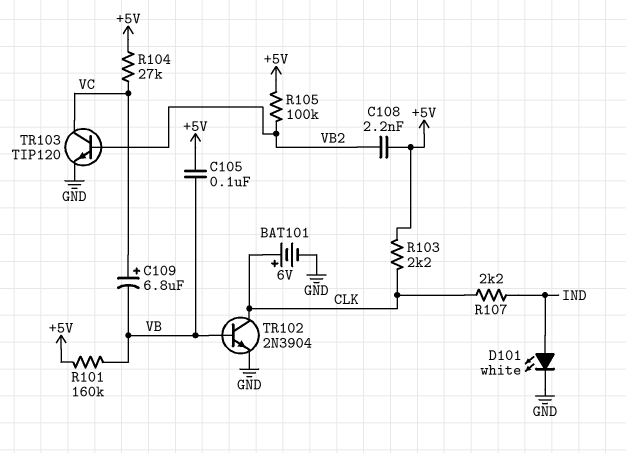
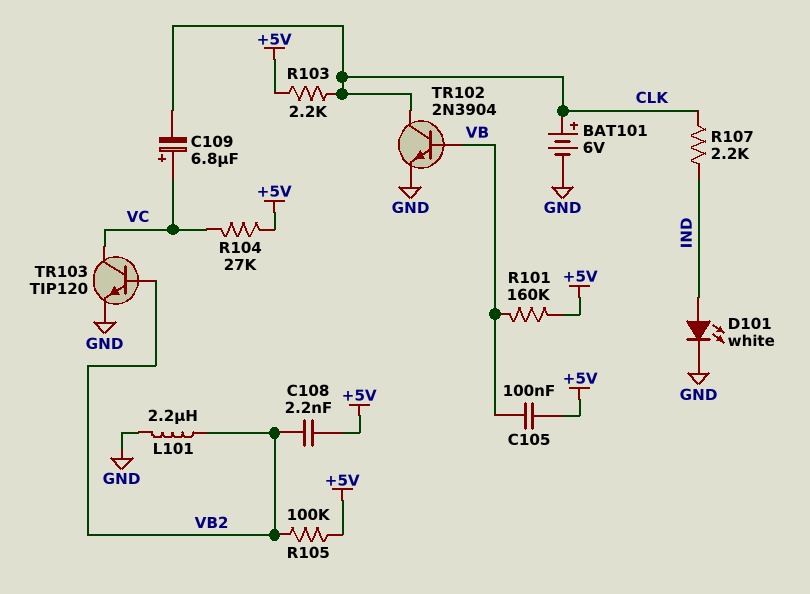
C109: 6.8uF (plus VC, minus VB) -> 6.8uF (plus VC, minus CLK)
L101: none -> 2.2uH (GND, VB2)

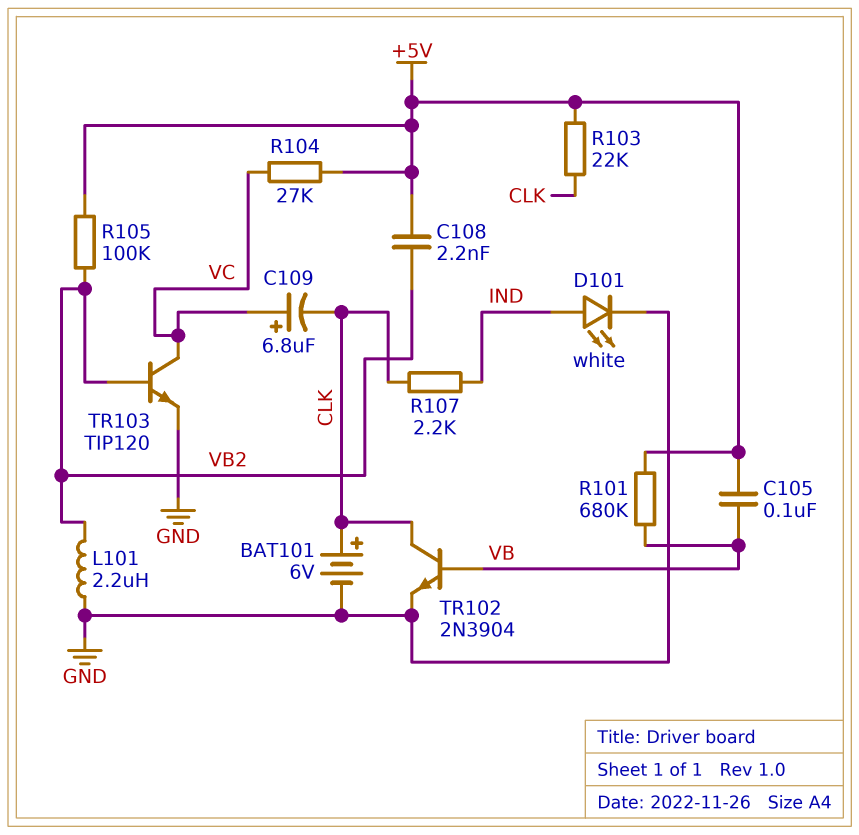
R101: 160k (+5V, VB) -> 680k (+5V, VB)
R103: 2.2k (+5V, CLK) -> 22k (+5V, CLK)

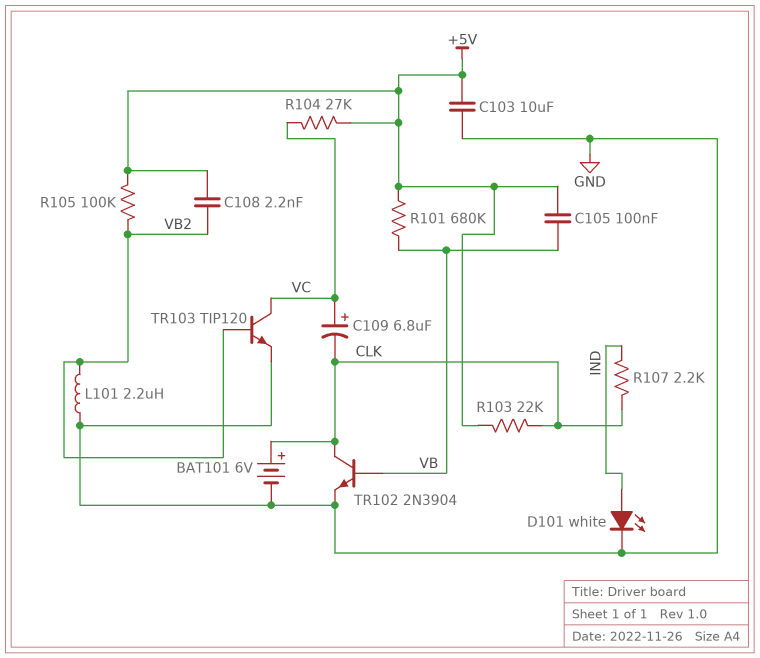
C103: none -> 10uF (+5V, GND)

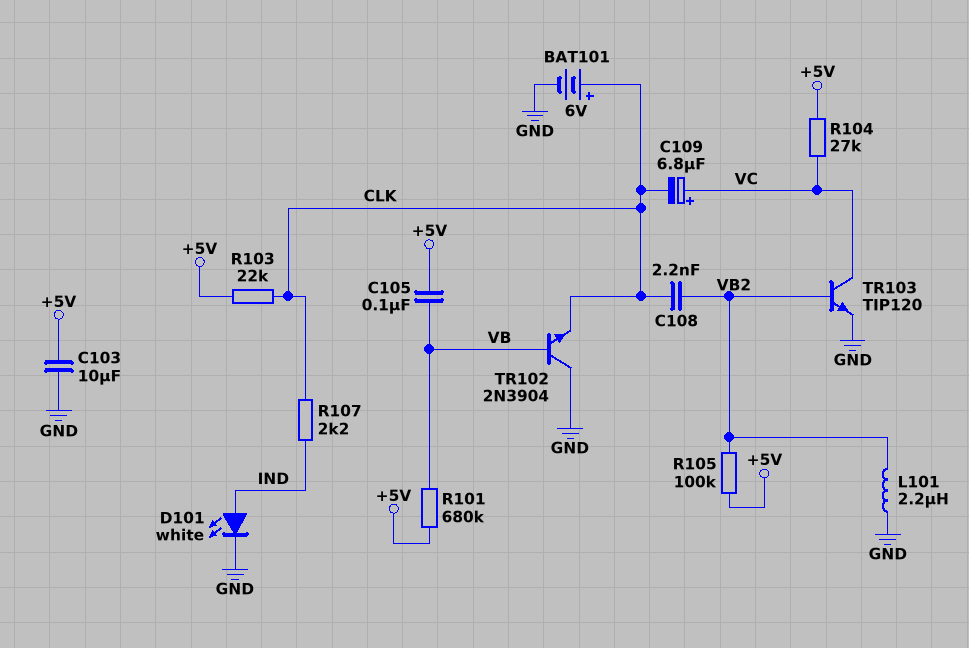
C108: 2.2nF (+5V, VB2) -> 2.2nF (CLK, VB2)
TR102: NPN 2N3904 (B VB, C CLK, E GND) -> NPN 2N3904 (B VB, C GND, E CLK)

